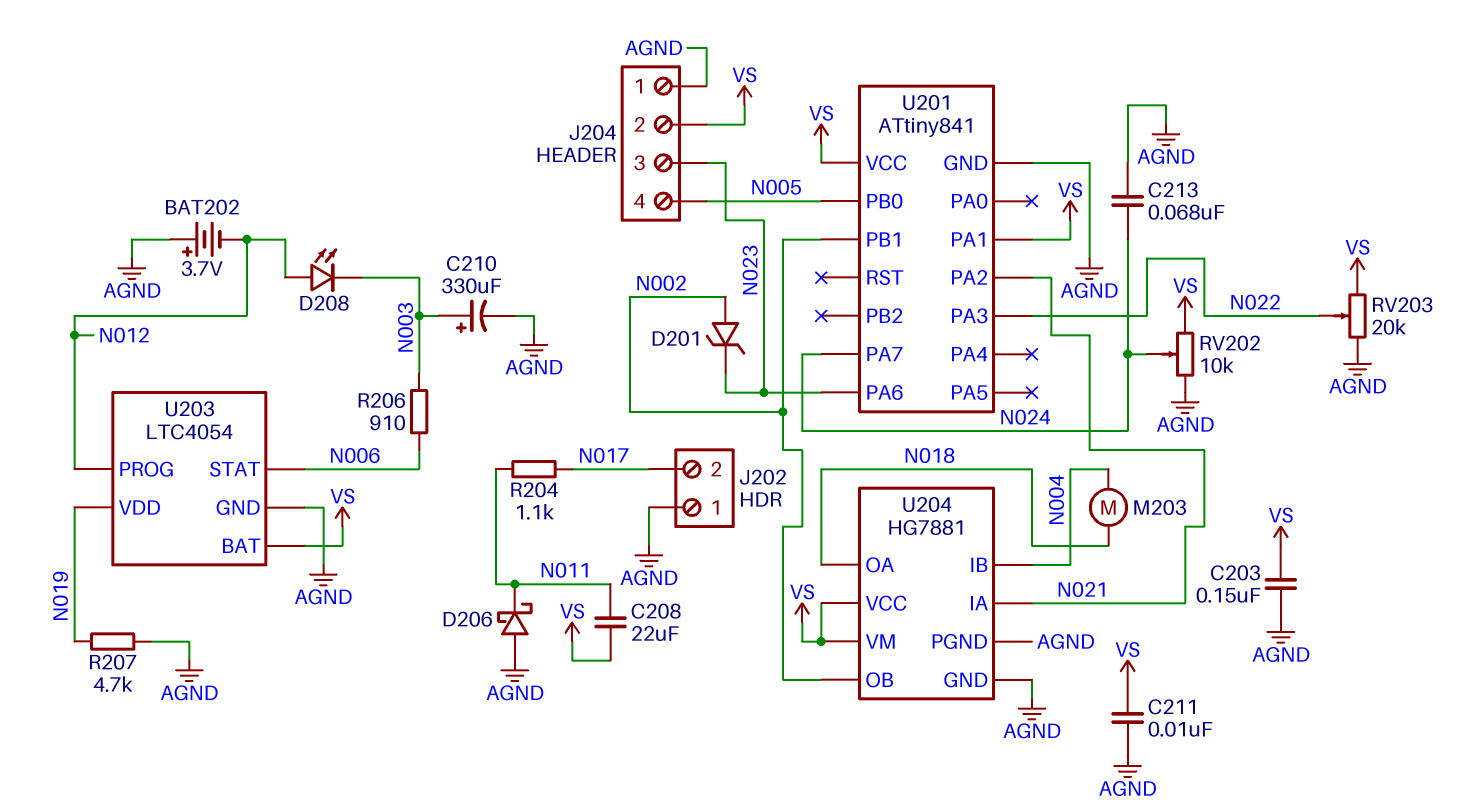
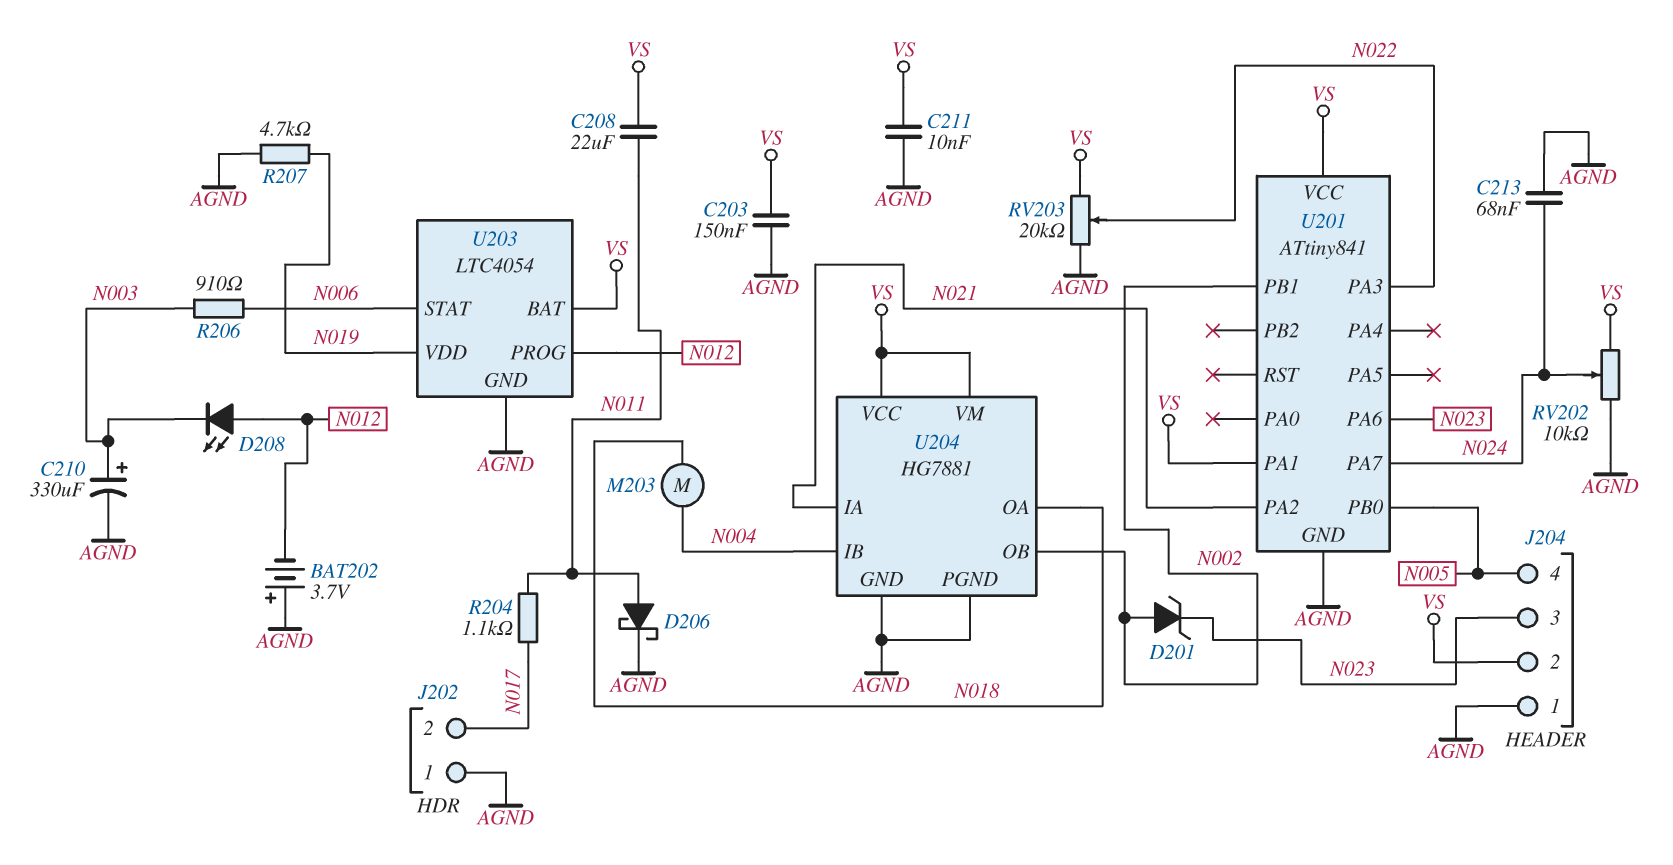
D206: schottky (A AGND, K N011) -> schottky (A N011, K AGND)

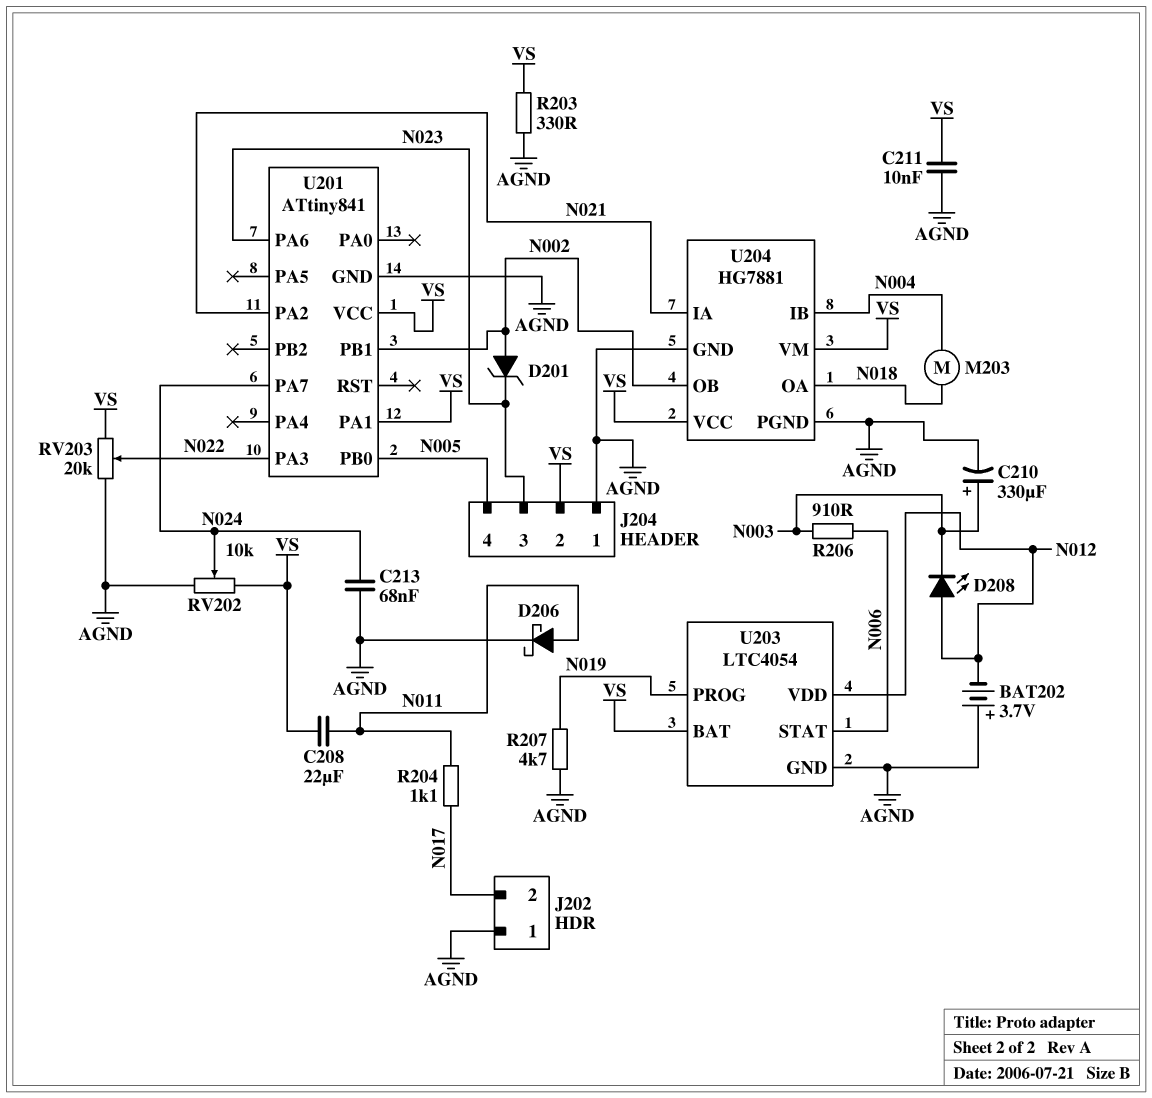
C203: 150nF (AGND, VS) -> none
R203: none -> 330 (AGND, VS)
U203 pin PROG: N012 -> N019
U203 pin VDD: N019 -> N012

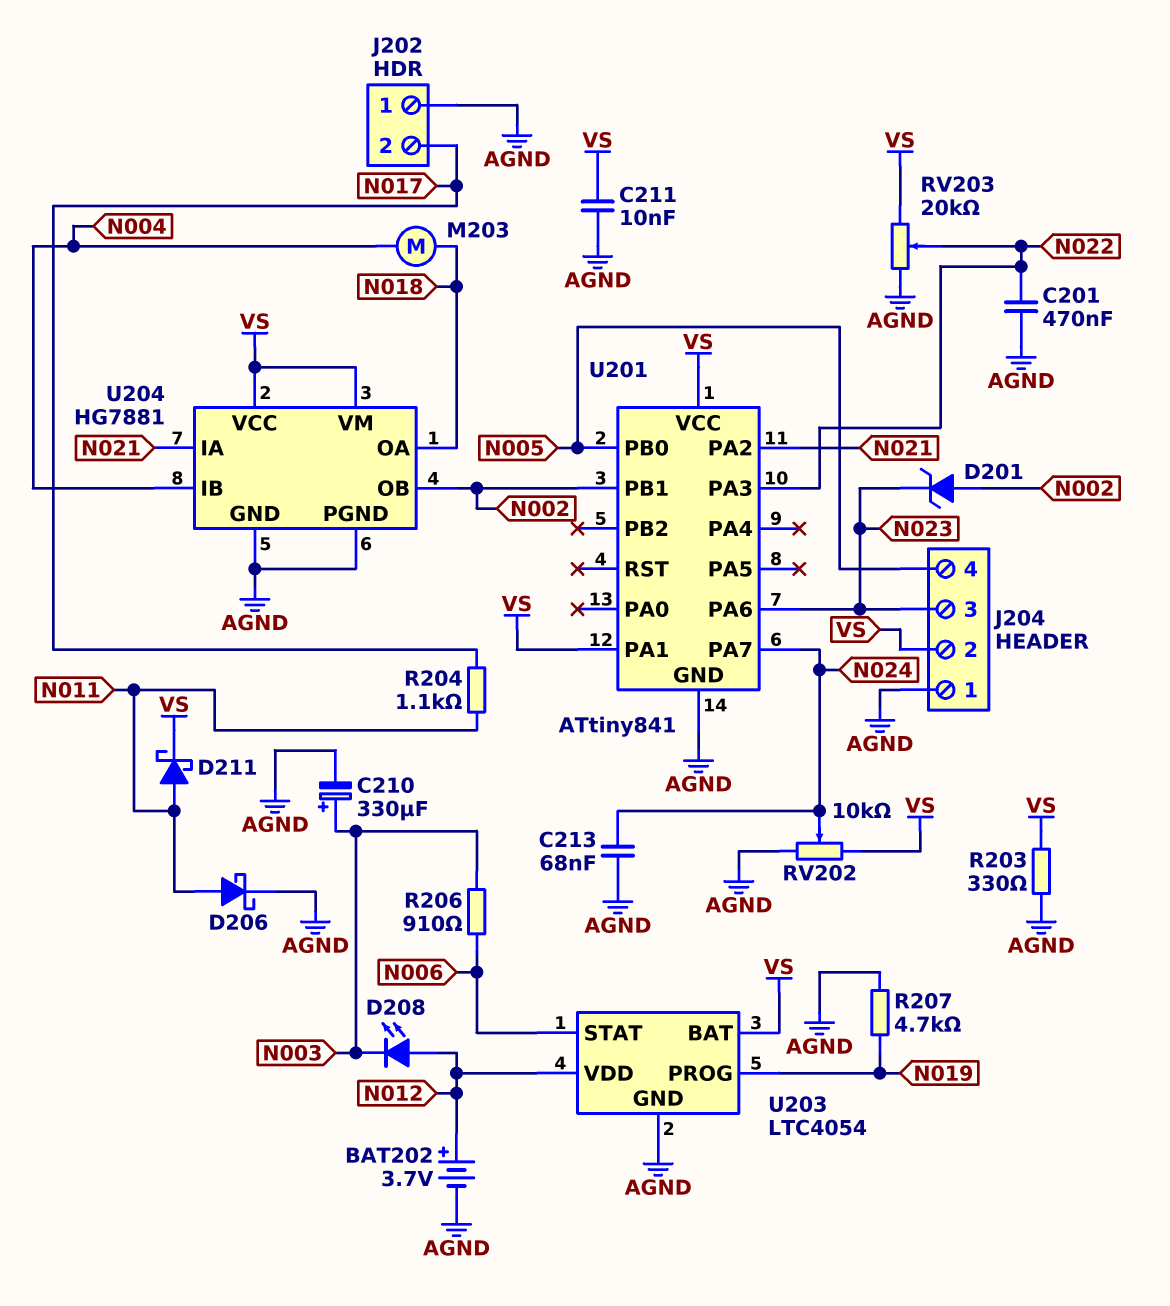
BAT202: 3.7V (plus AGND, minus N012) -> 3.7V (plus N012, minus AGND)
C201: none -> 470nF (AGND, N022)
C208: 22uF (N011, VS) -> none
D211: none -> schottky (A N011, K VS)

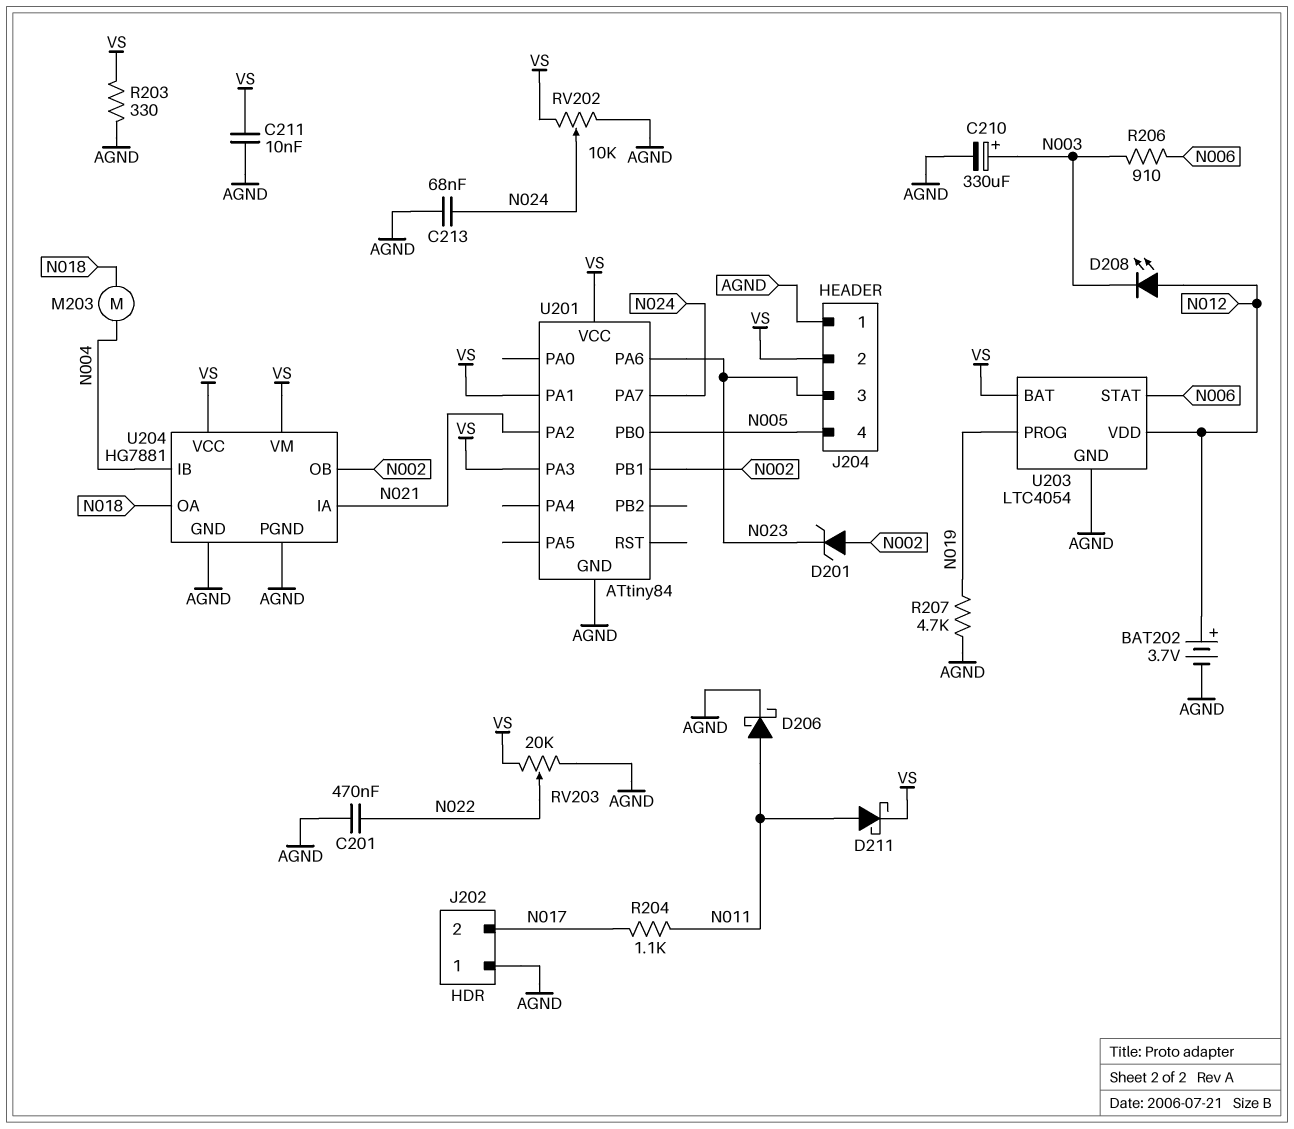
U201: ATtiny841 -> ATtiny84
U201 pin PA3: N022 -> VS

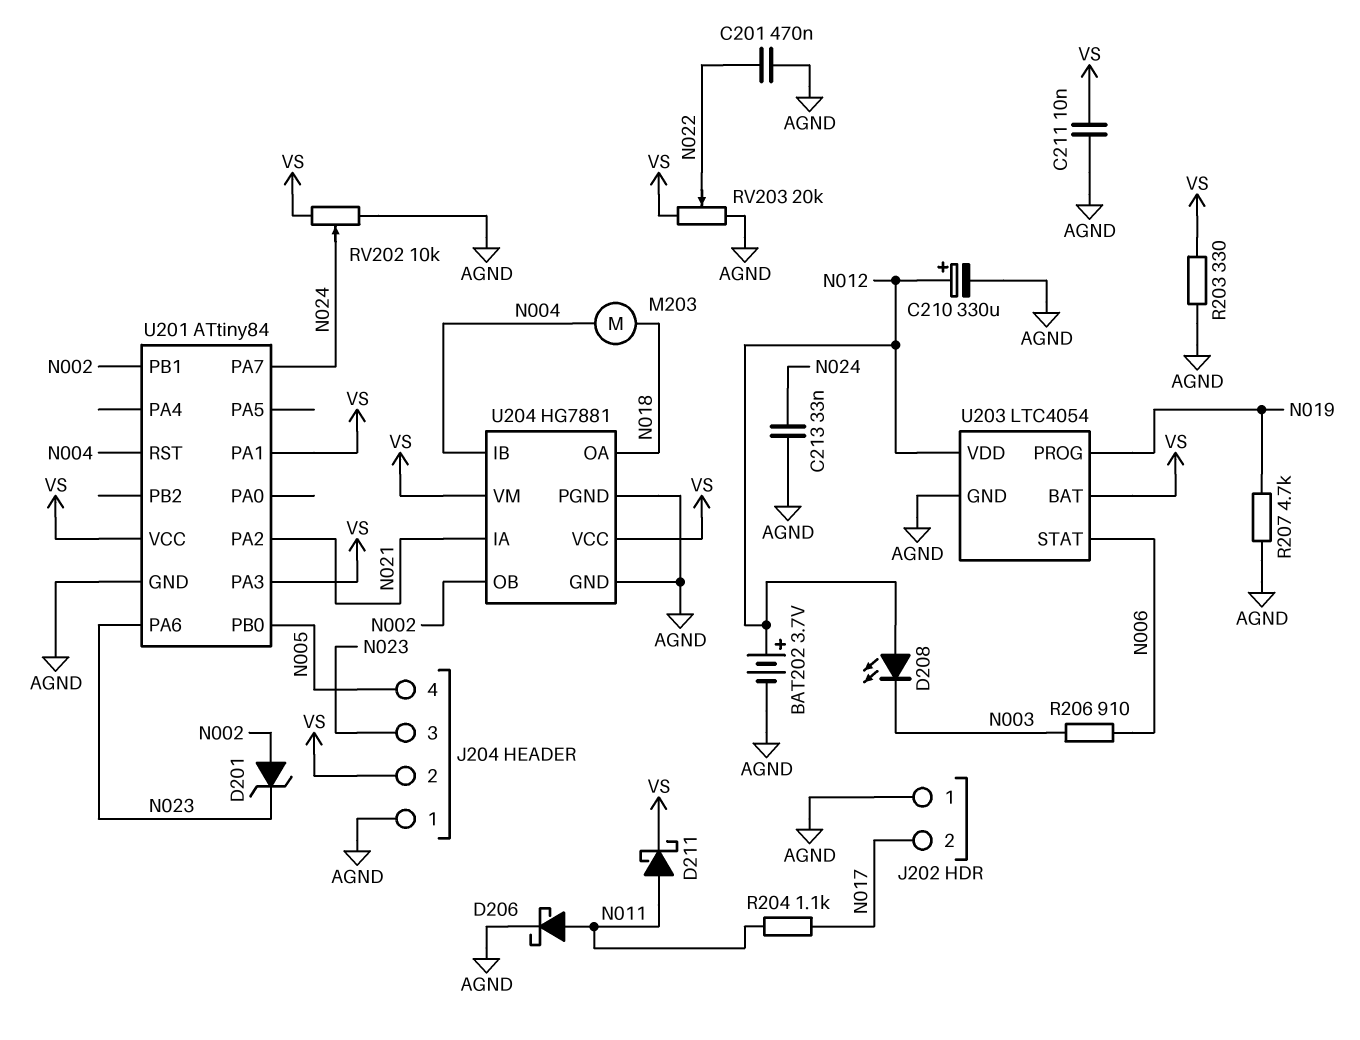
C210: 330uF (plus N003, minus AGND) -> 330uF (plus N012, minus AGND)
C213: 68nF (AGND, N024) -> 33nF (AGND, N024)
U201 pin RST: none -> N004

